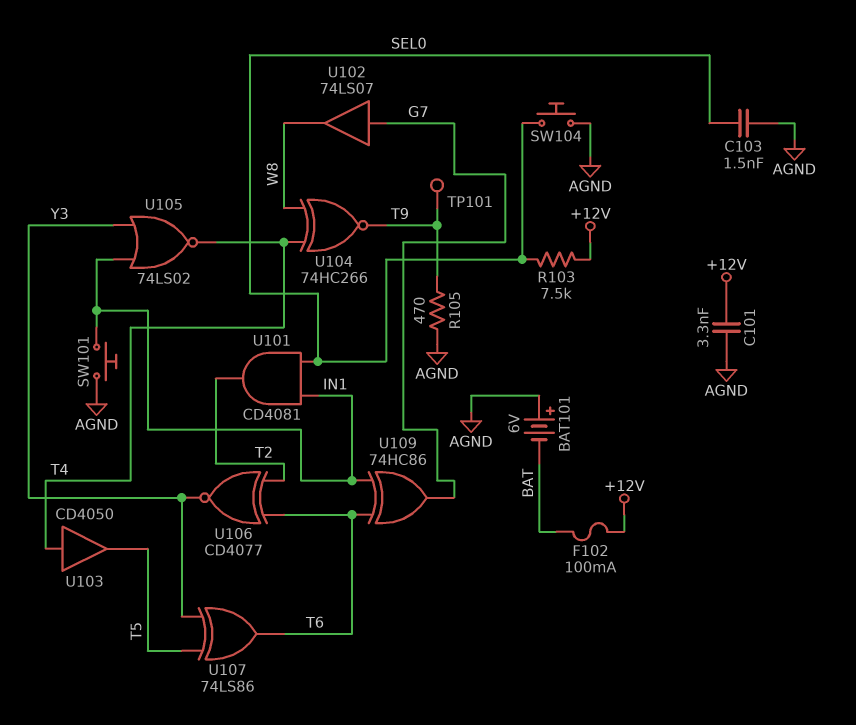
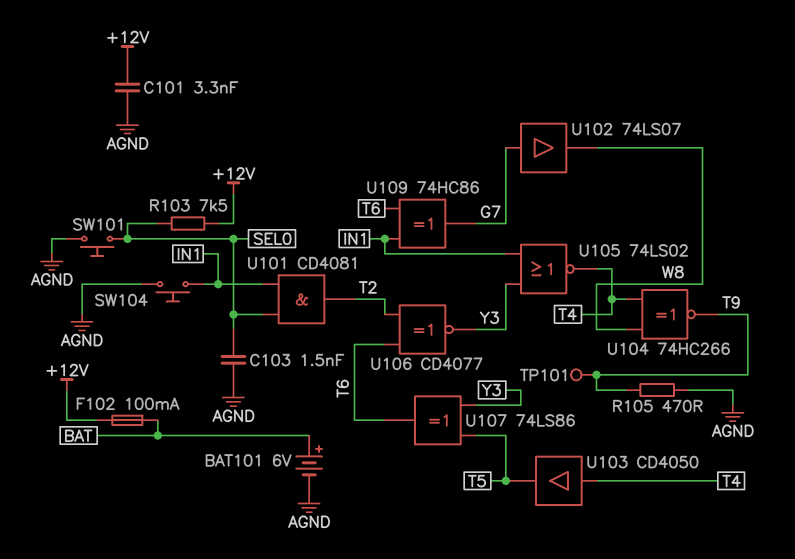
BAT101: 6V (plus AGND, minus BAT) -> 6V (plus BAT, minus AGND)
SW101: button (AGND, IN1) -> button (AGND, SEL0)
SW104: button (AGND, SEL0) -> button (AGND, IN1)

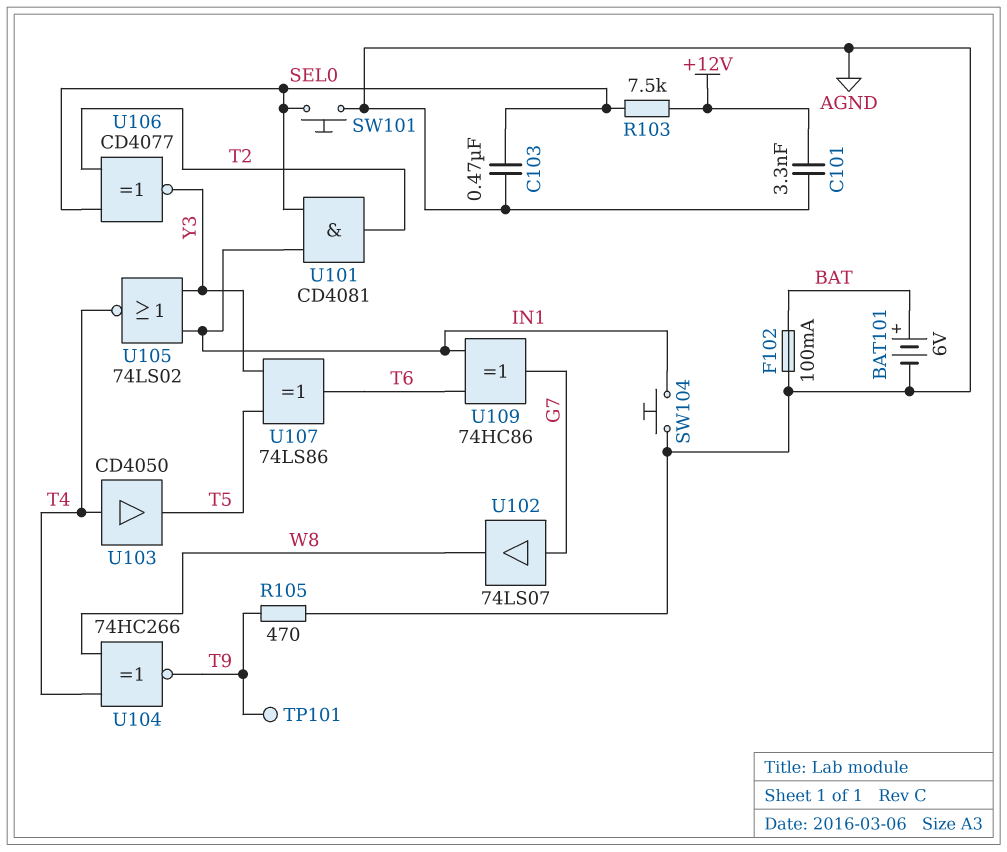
C103: 1.5nF (AGND, SEL0) -> 470nF (AGND, SEL0)
F102: 100mA (+12V, BAT) -> 100mA (AGND, BAT)
U106: XNOR CD4077 (in T2, in T6, out Y3) -> XNOR CD4077 (in SEL0, in T2, out Y3)

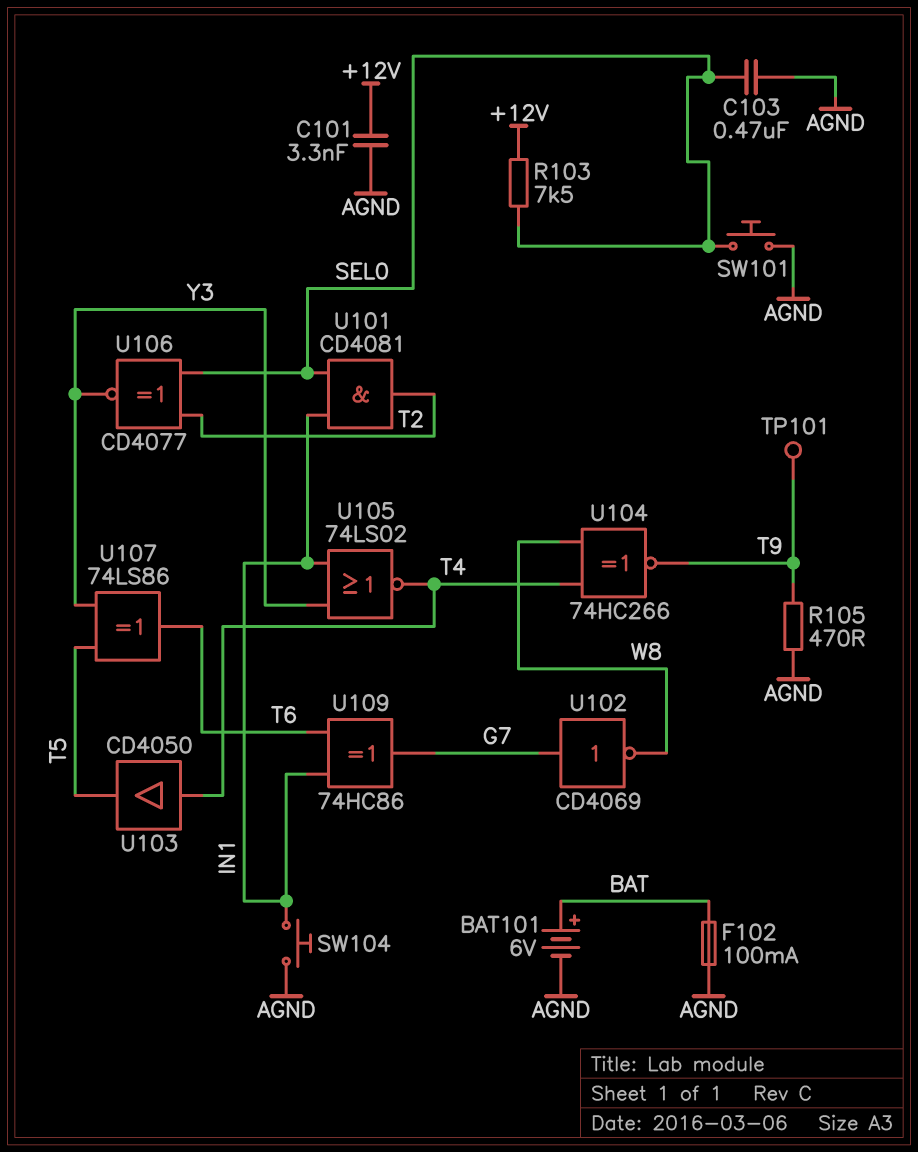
U102: buffer 74LS07 (in G7, out W8) -> NOT CD4069 (in G7, out W8)

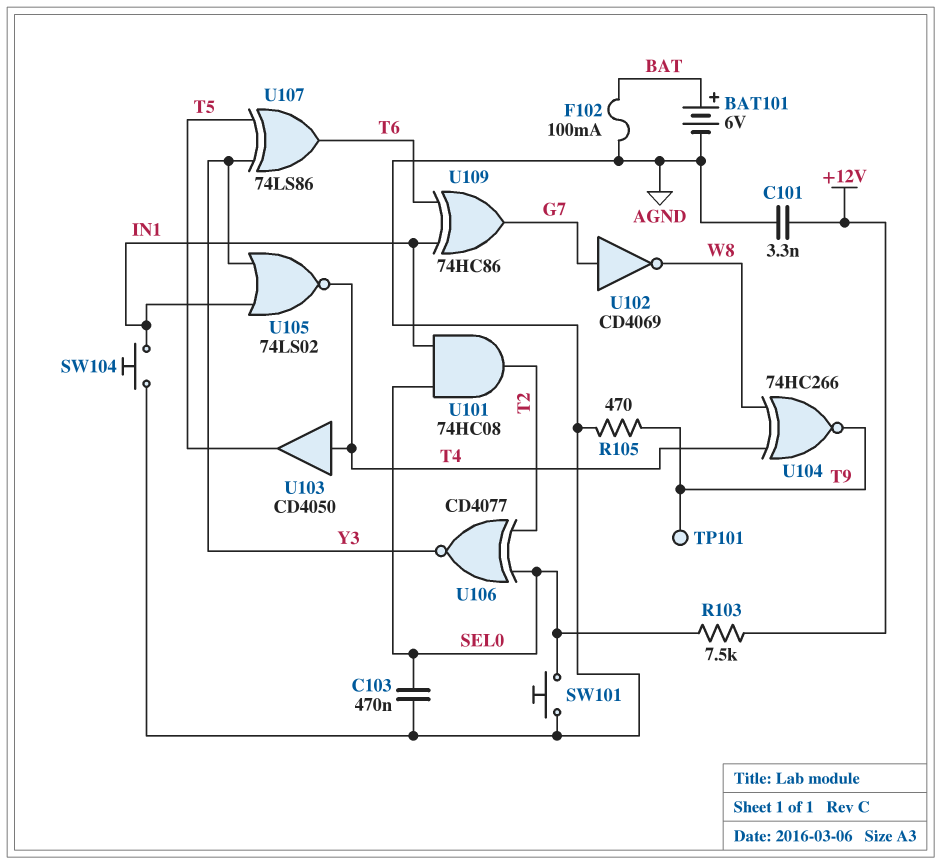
U101: AND CD4081 (in IN1, in SEL0, out T2) -> AND 74HC08 (in IN1, in SEL0, out T2)

